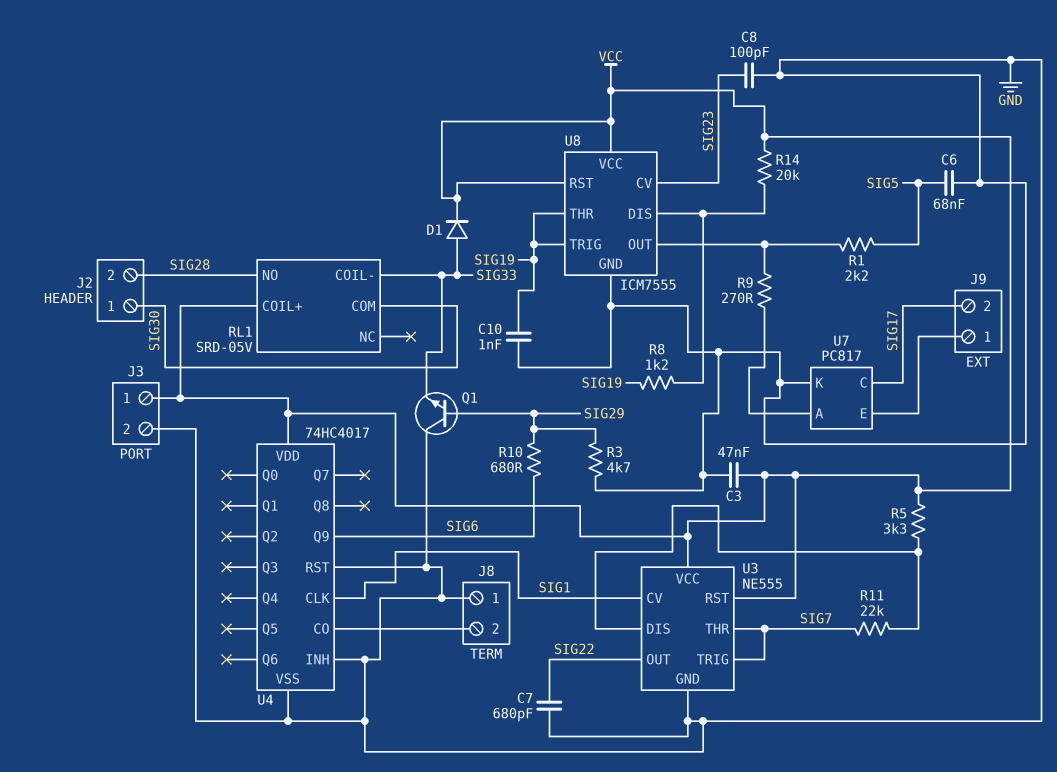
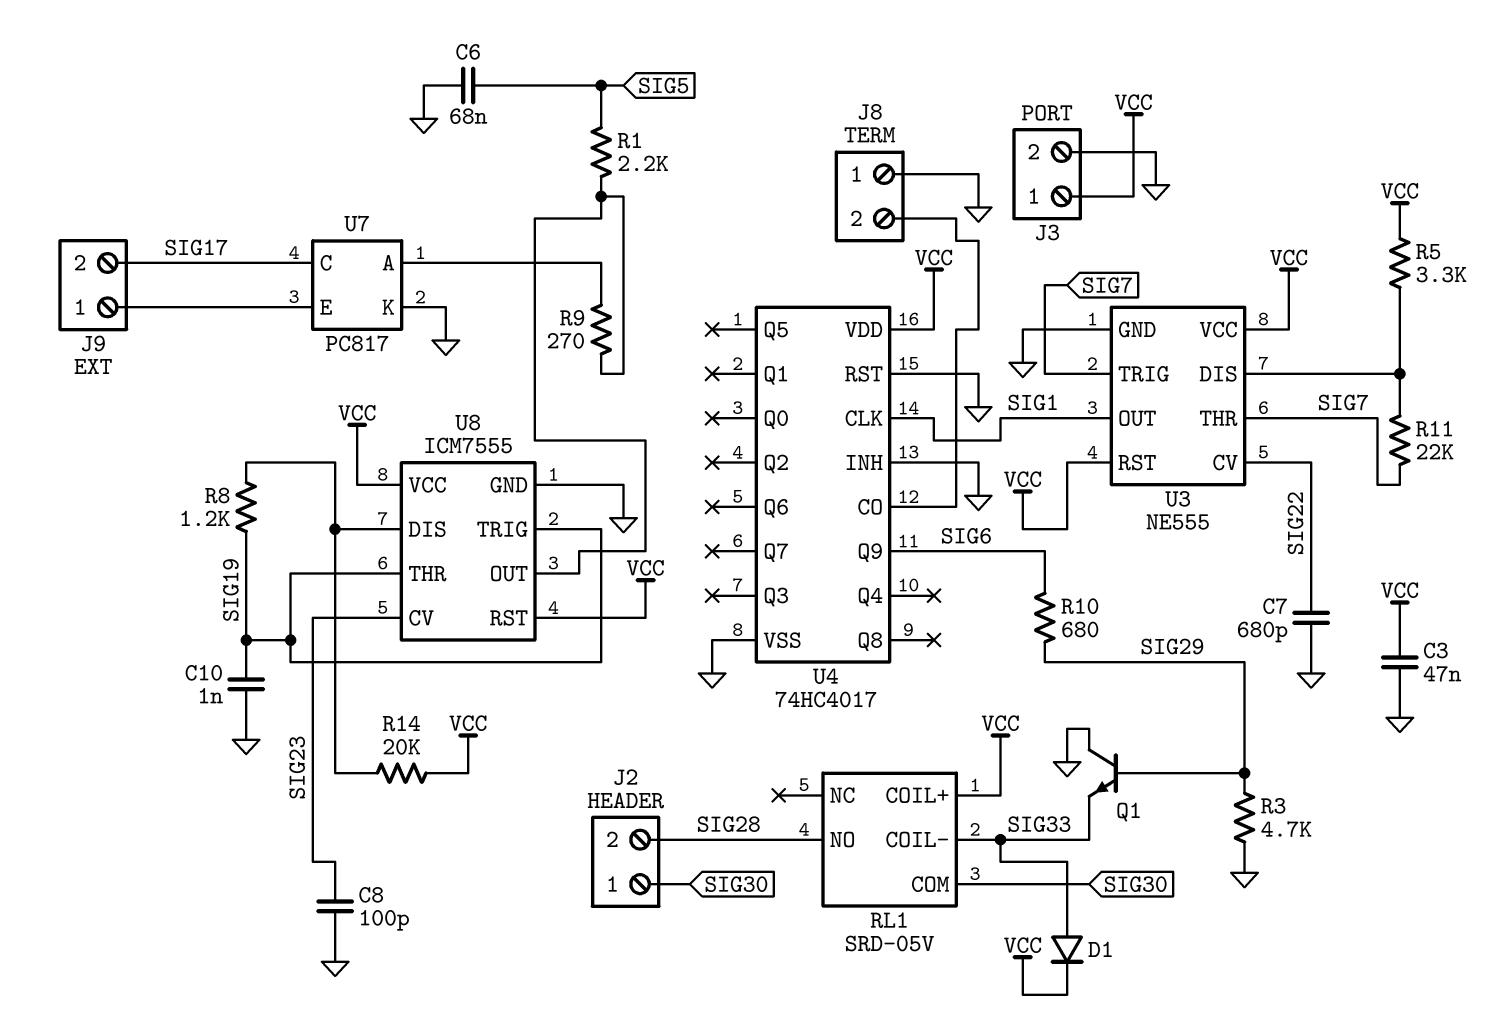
U3 pin CV: SIG1 -> SIG22
U3 pin OUT: SIG22 -> SIG1

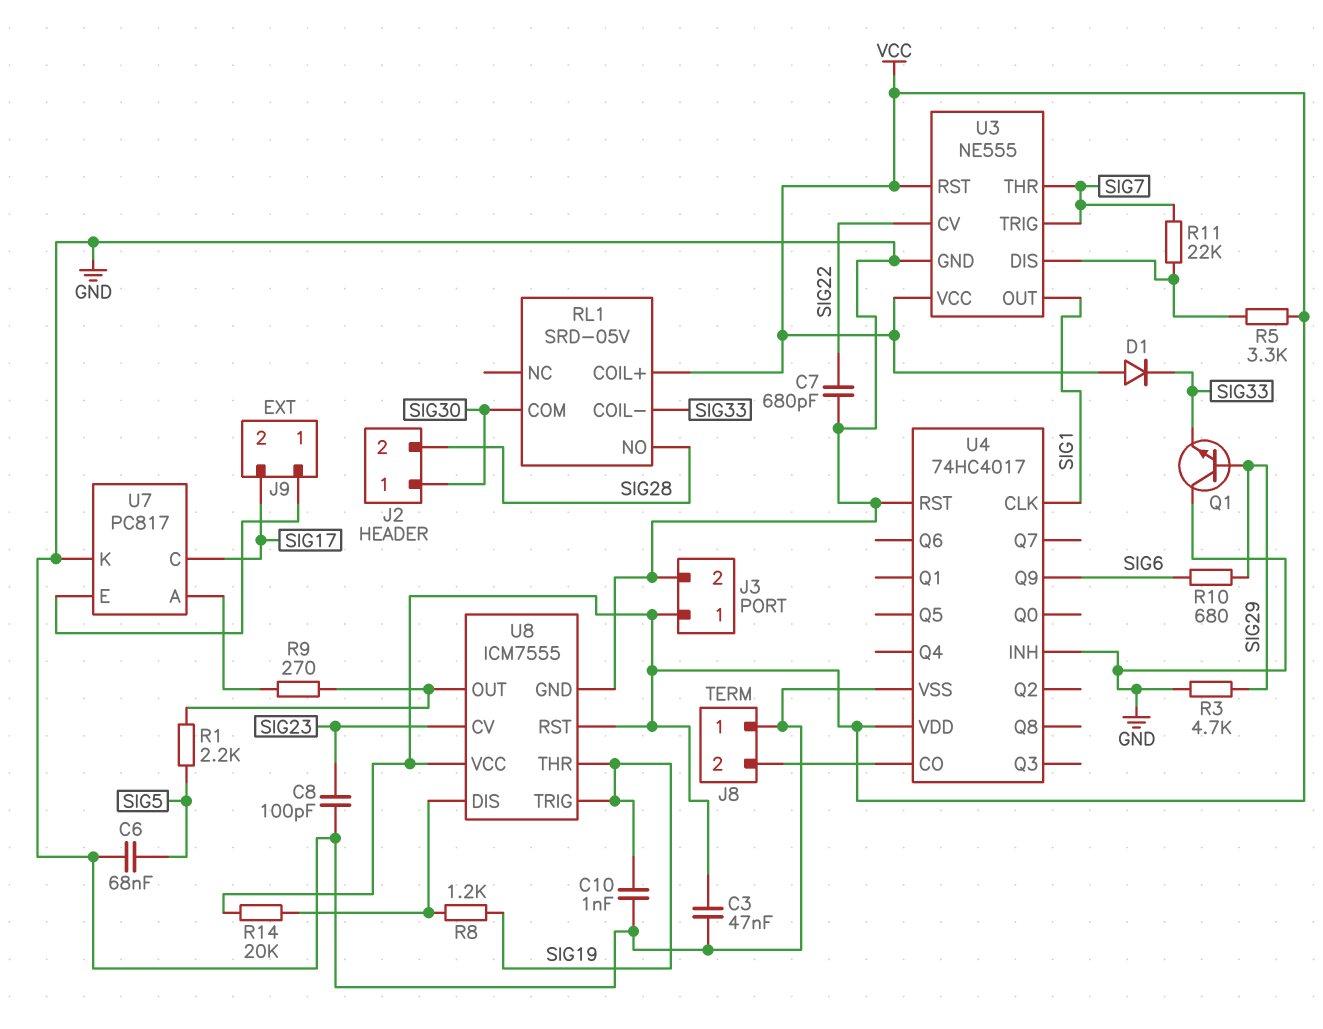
D1: diode (A SIG33, K VCC) -> diode (A VCC, K SIG33)

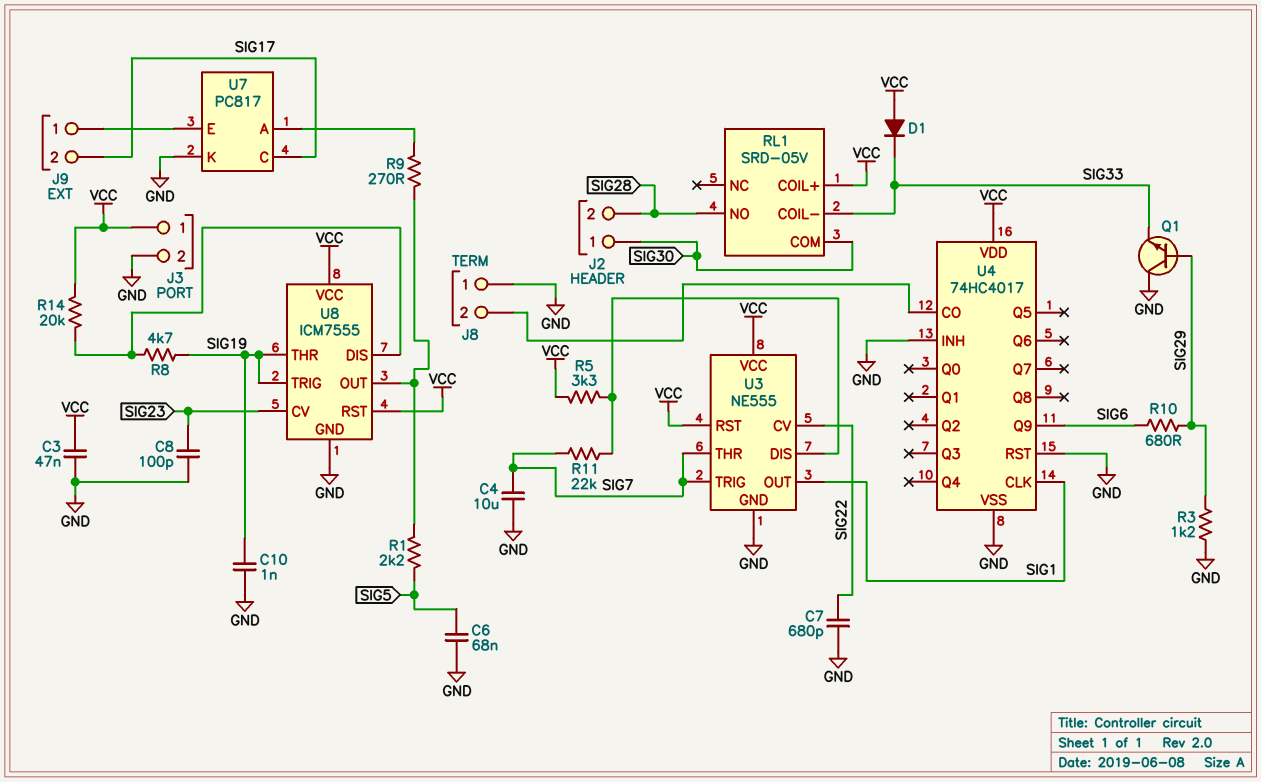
C4: none -> 10uF (GND, SIG7)
R3: 4.7k (GND, SIG29) -> 1.2k (GND, SIG29)
R8: 1.2k (SIG19, U8/DIS) -> 4.7k (SIG19, U8/DIS)

